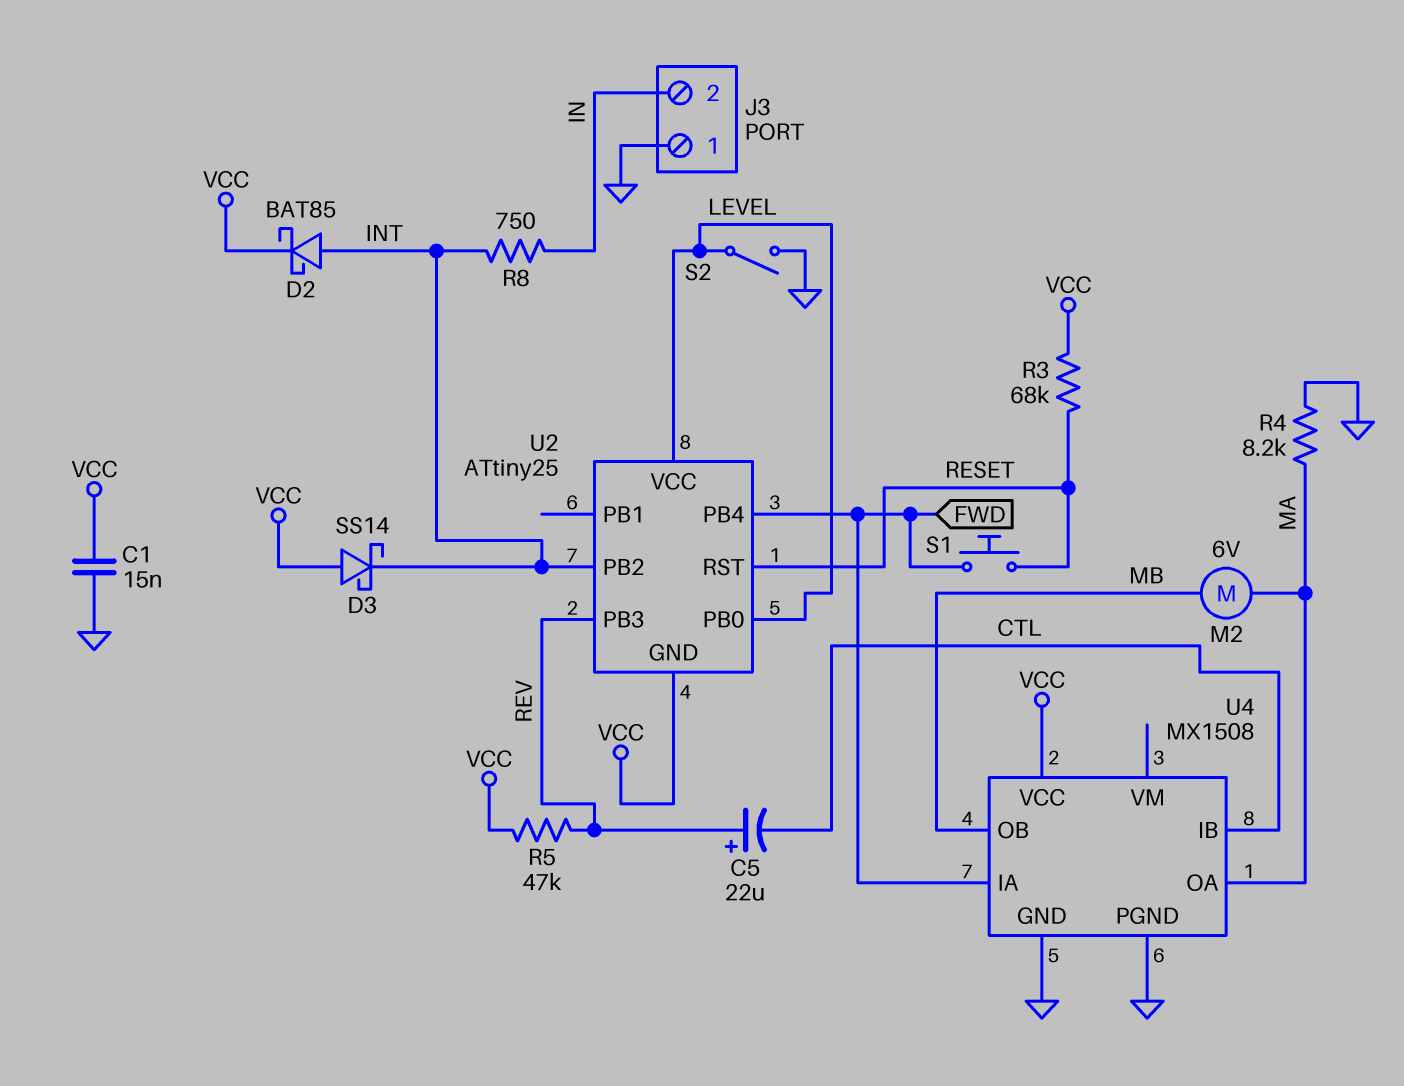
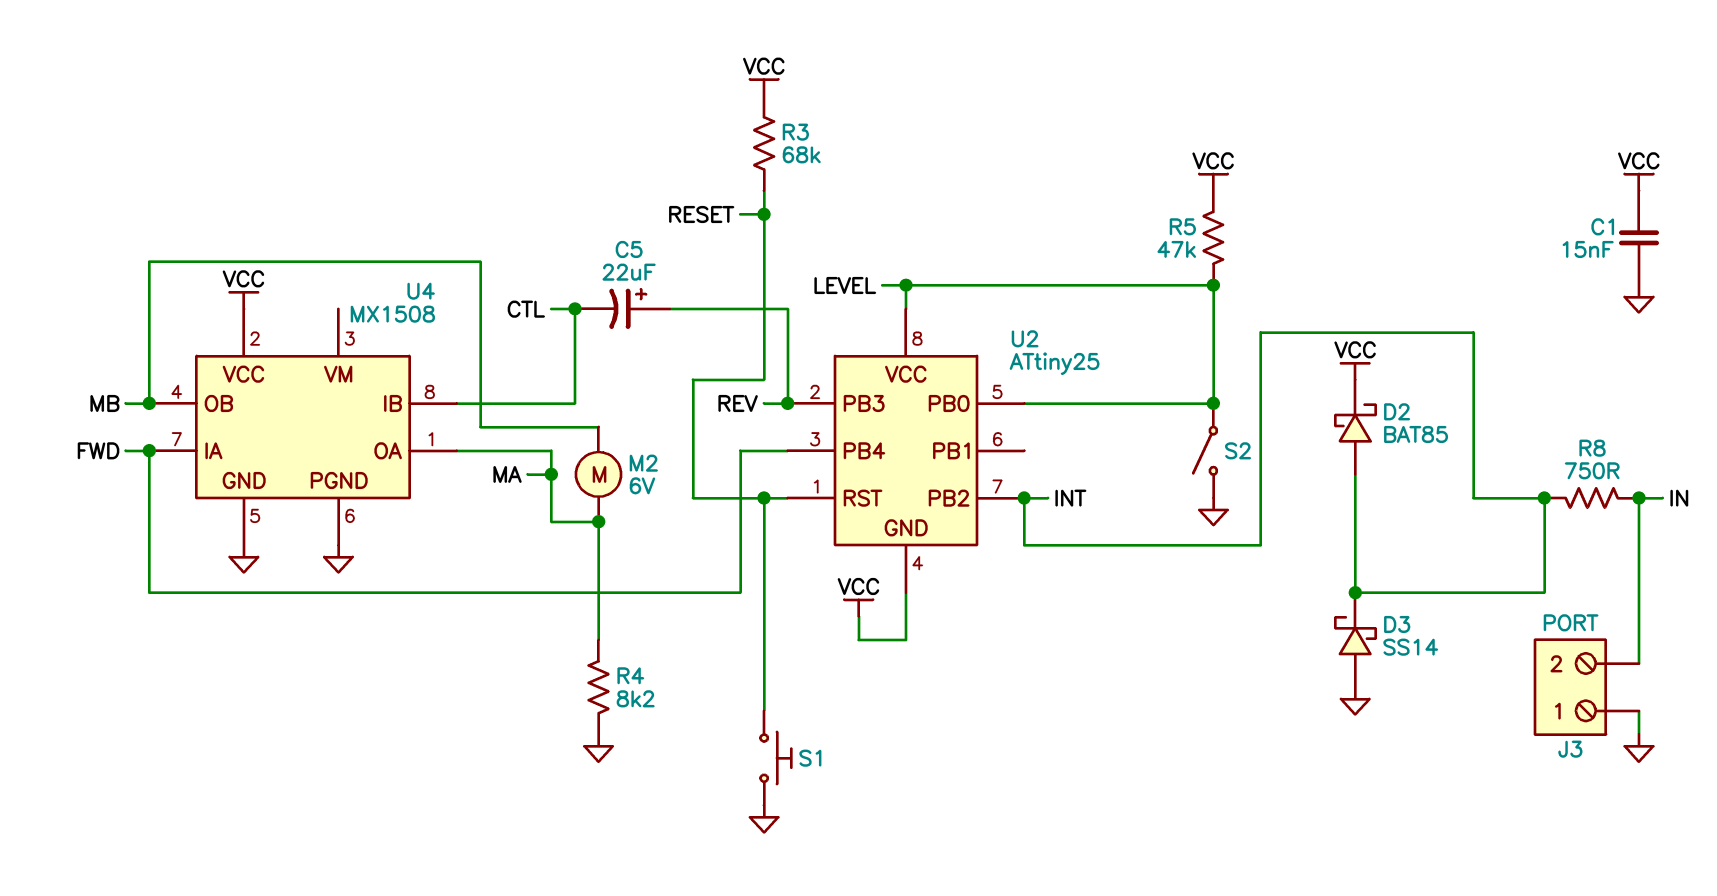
D3: schottky SS14 (A VCC, K INT) -> schottky SS14 (A GND, K INT)
R5: 47k (REV, VCC) -> 47k (LEVEL, VCC)
S1: button (FWD, RESET) -> button (GND, RESET)

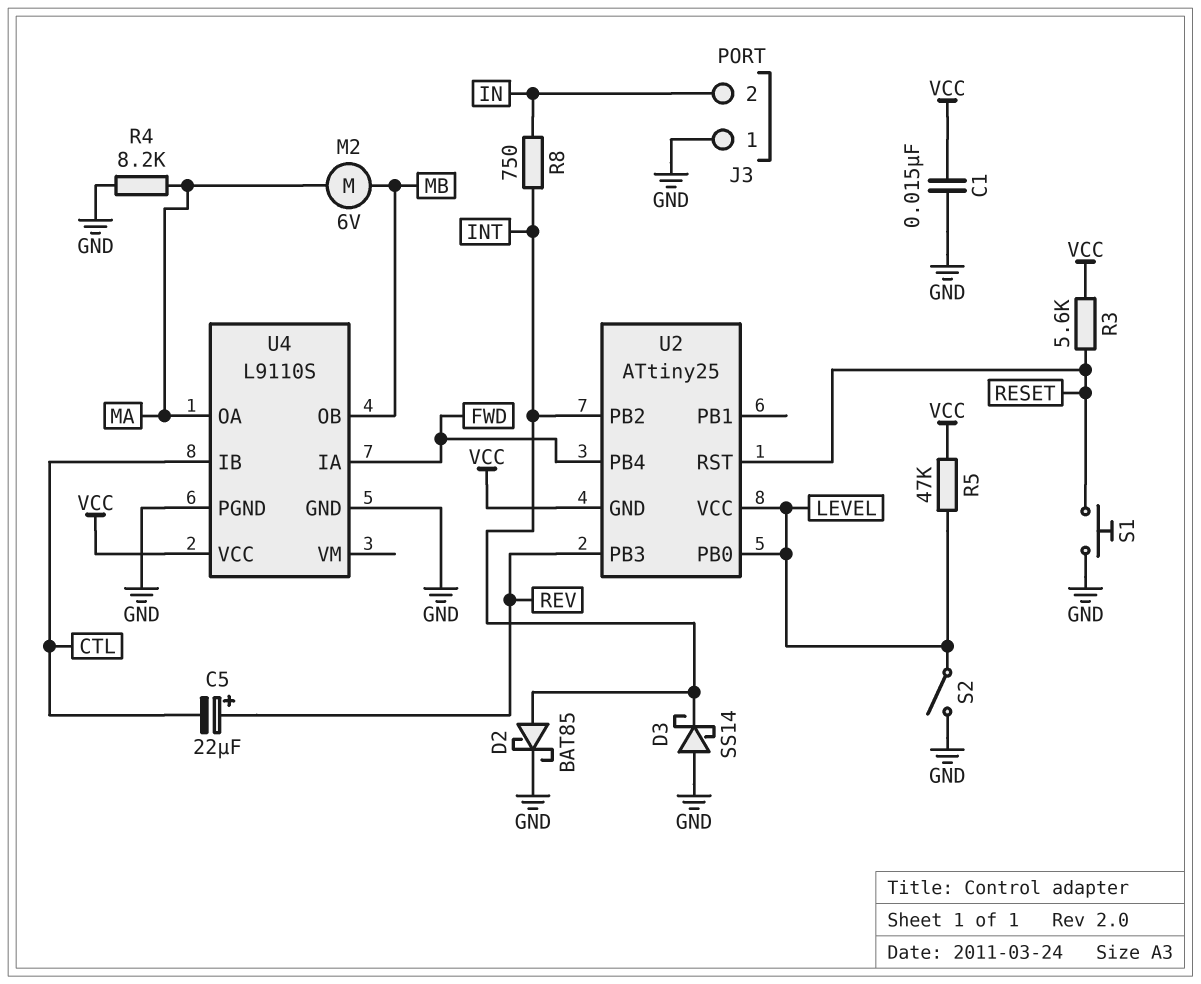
D2: schottky BAT85 (A INT, K VCC) -> schottky BAT85 (A INT, K GND)
R3: 68k (RESET, VCC) -> 5.6k (RESET, VCC)
U4: MX1508 -> L9110S

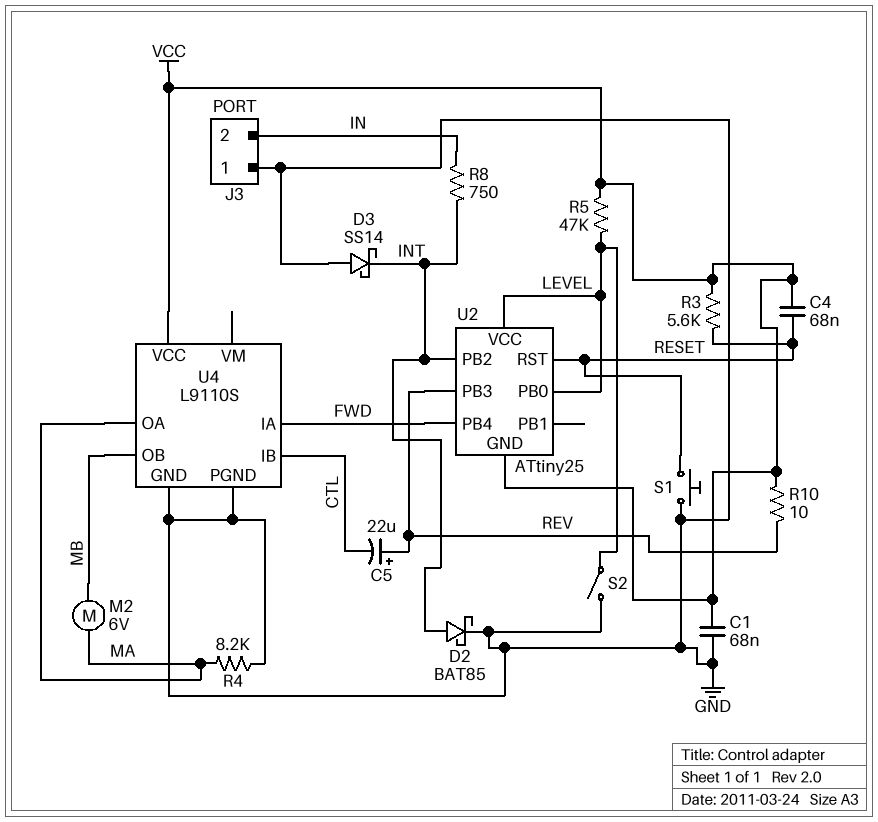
C1: 15nF (GND, VCC) -> 68nF (GND, VCC)
C4: none -> 68nF (RESET, VCC)
R10: none -> 10 (REV, VCC)

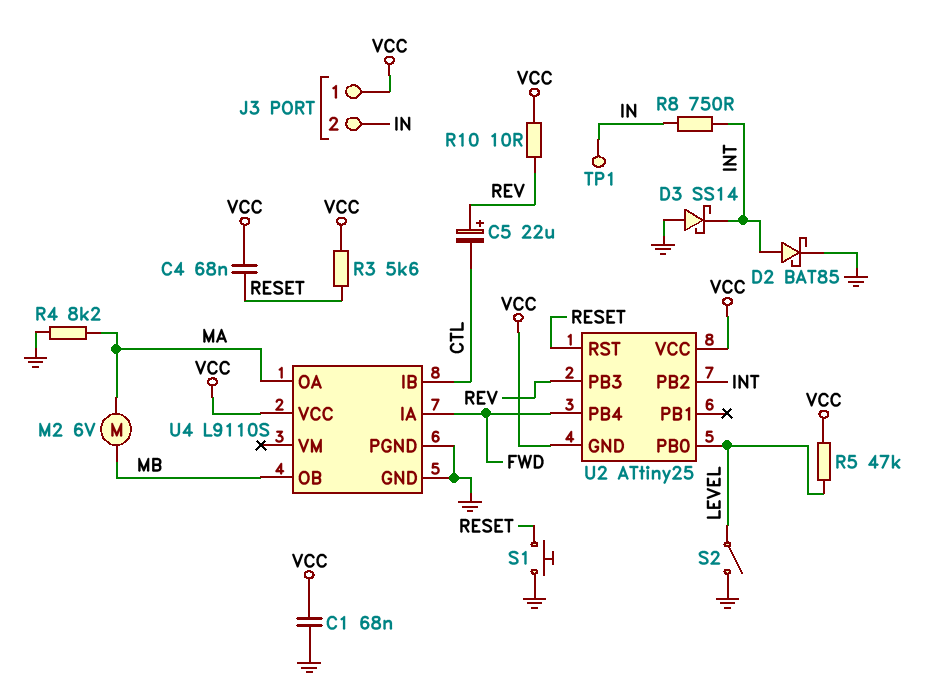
J3 pin 1: GND -> VCC
TP1: none -> test point (IN)
U2 pin VCC: LEVEL -> VCC

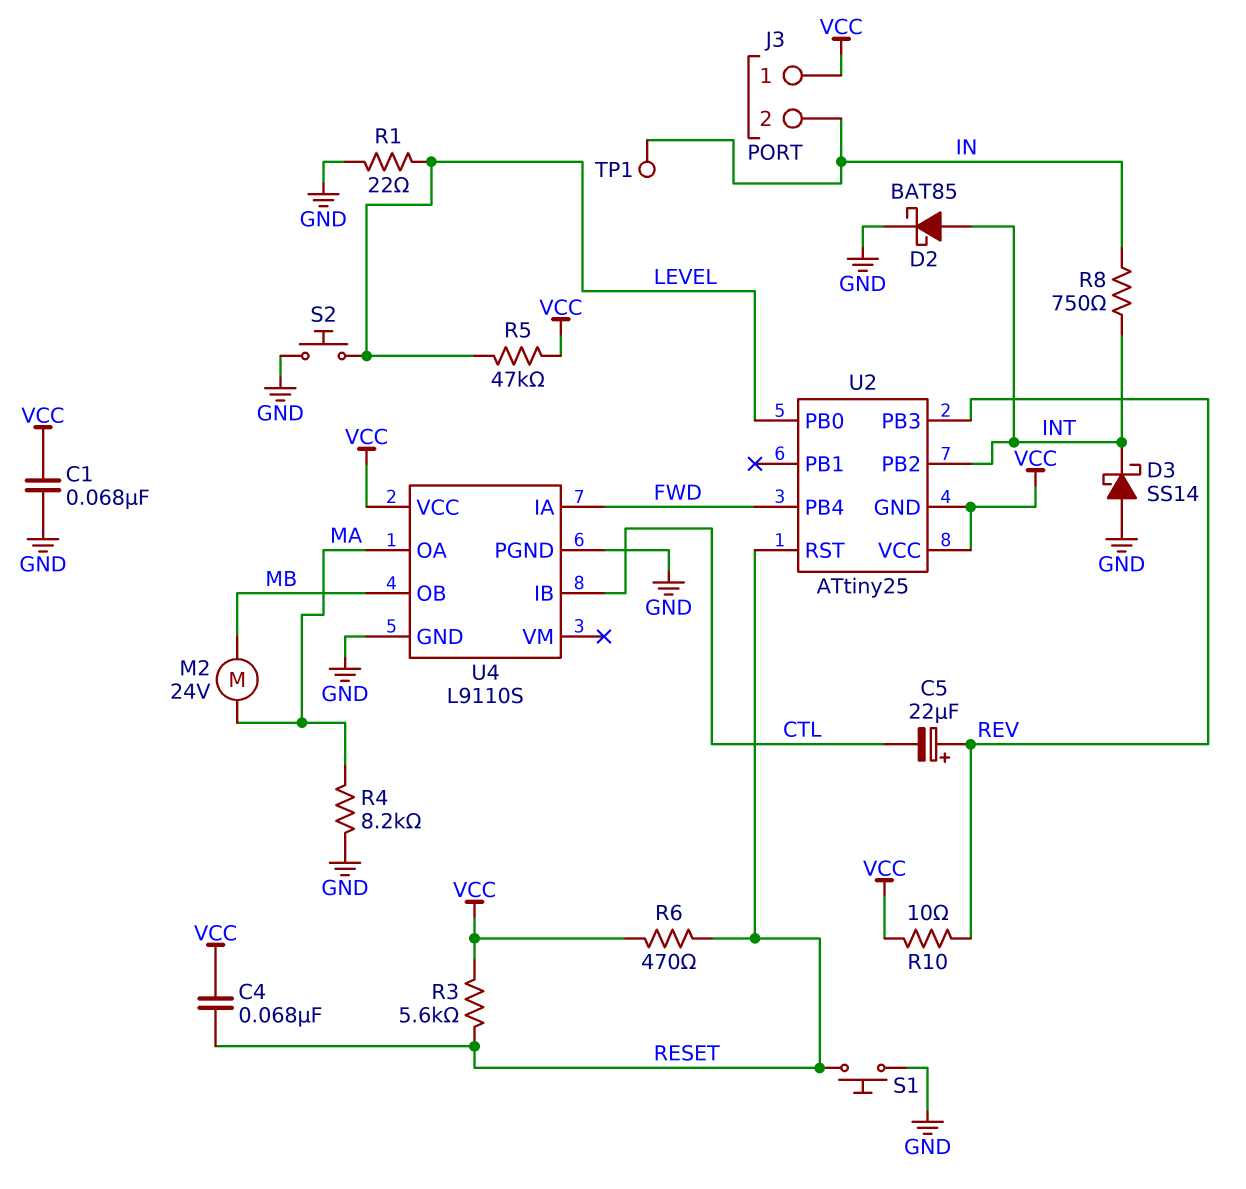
M2: motor 6V (MA, MB) -> motor 24V (MA, MB)
R1: none -> 22 (GND, LEVEL)
R6: none -> 470 (RESET, VCC)
S2: switch (GND, LEVEL) -> button (GND, LEVEL)

